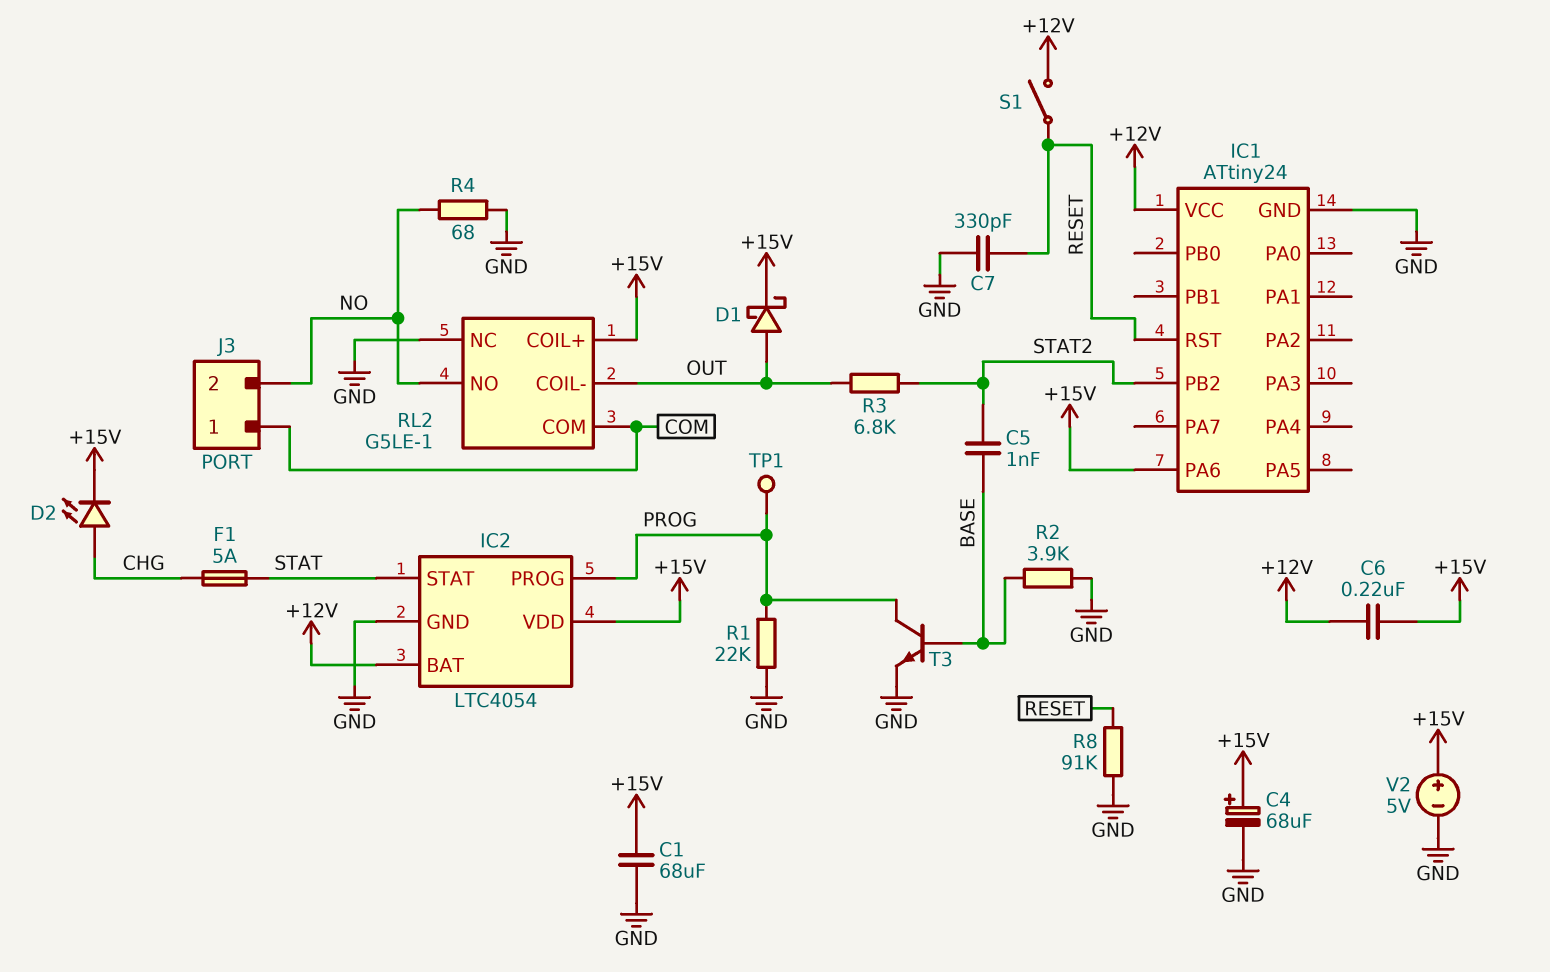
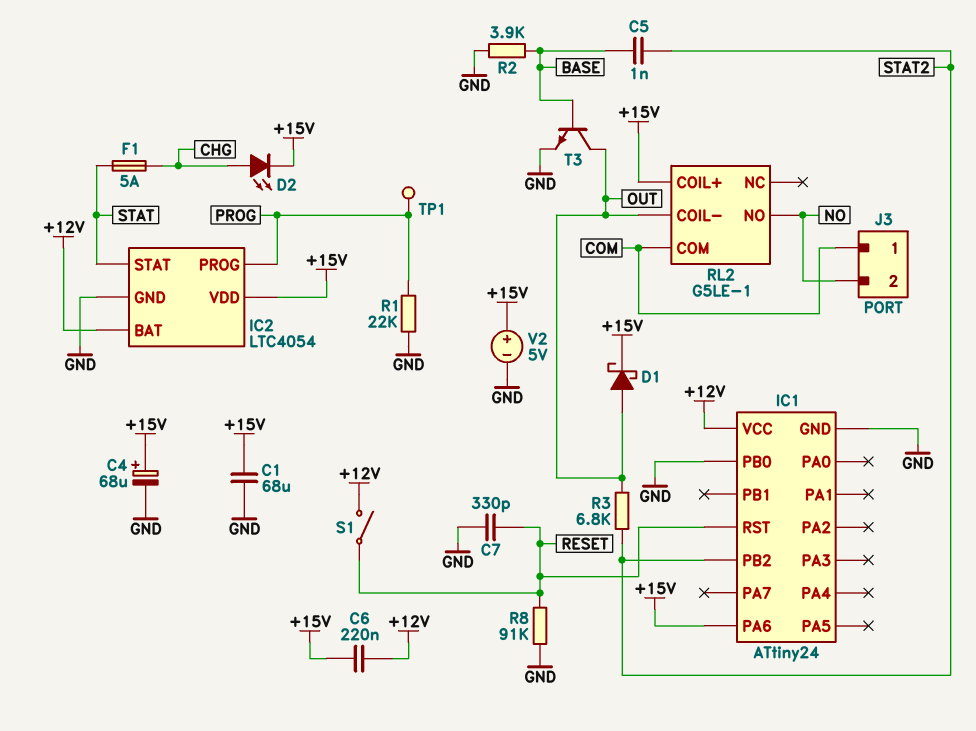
IC1 pin PB0: none -> GND
R4: 68 (GND, NO) -> none
RL2 pin NC: GND -> none
T3: NPN (B BASE, C PROG, E GND) -> NPN (B BASE, C OUT, E GND)

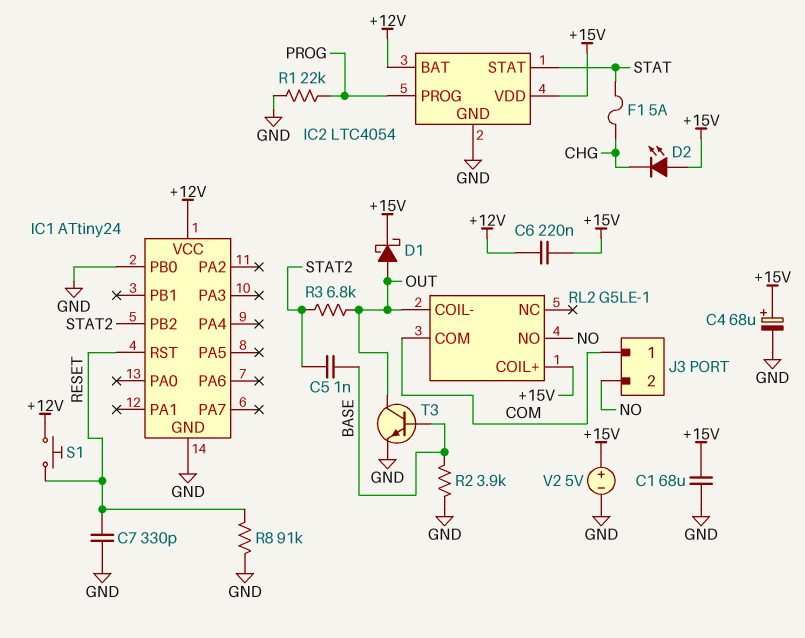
D2: LED (A CHG, K +15V) -> LED (A +15V, K CHG)
IC1 pin PA6: +15V -> none
S1: switch (+12V, RESET) -> button (+12V, RESET)
TP1: test point (PROG) -> none

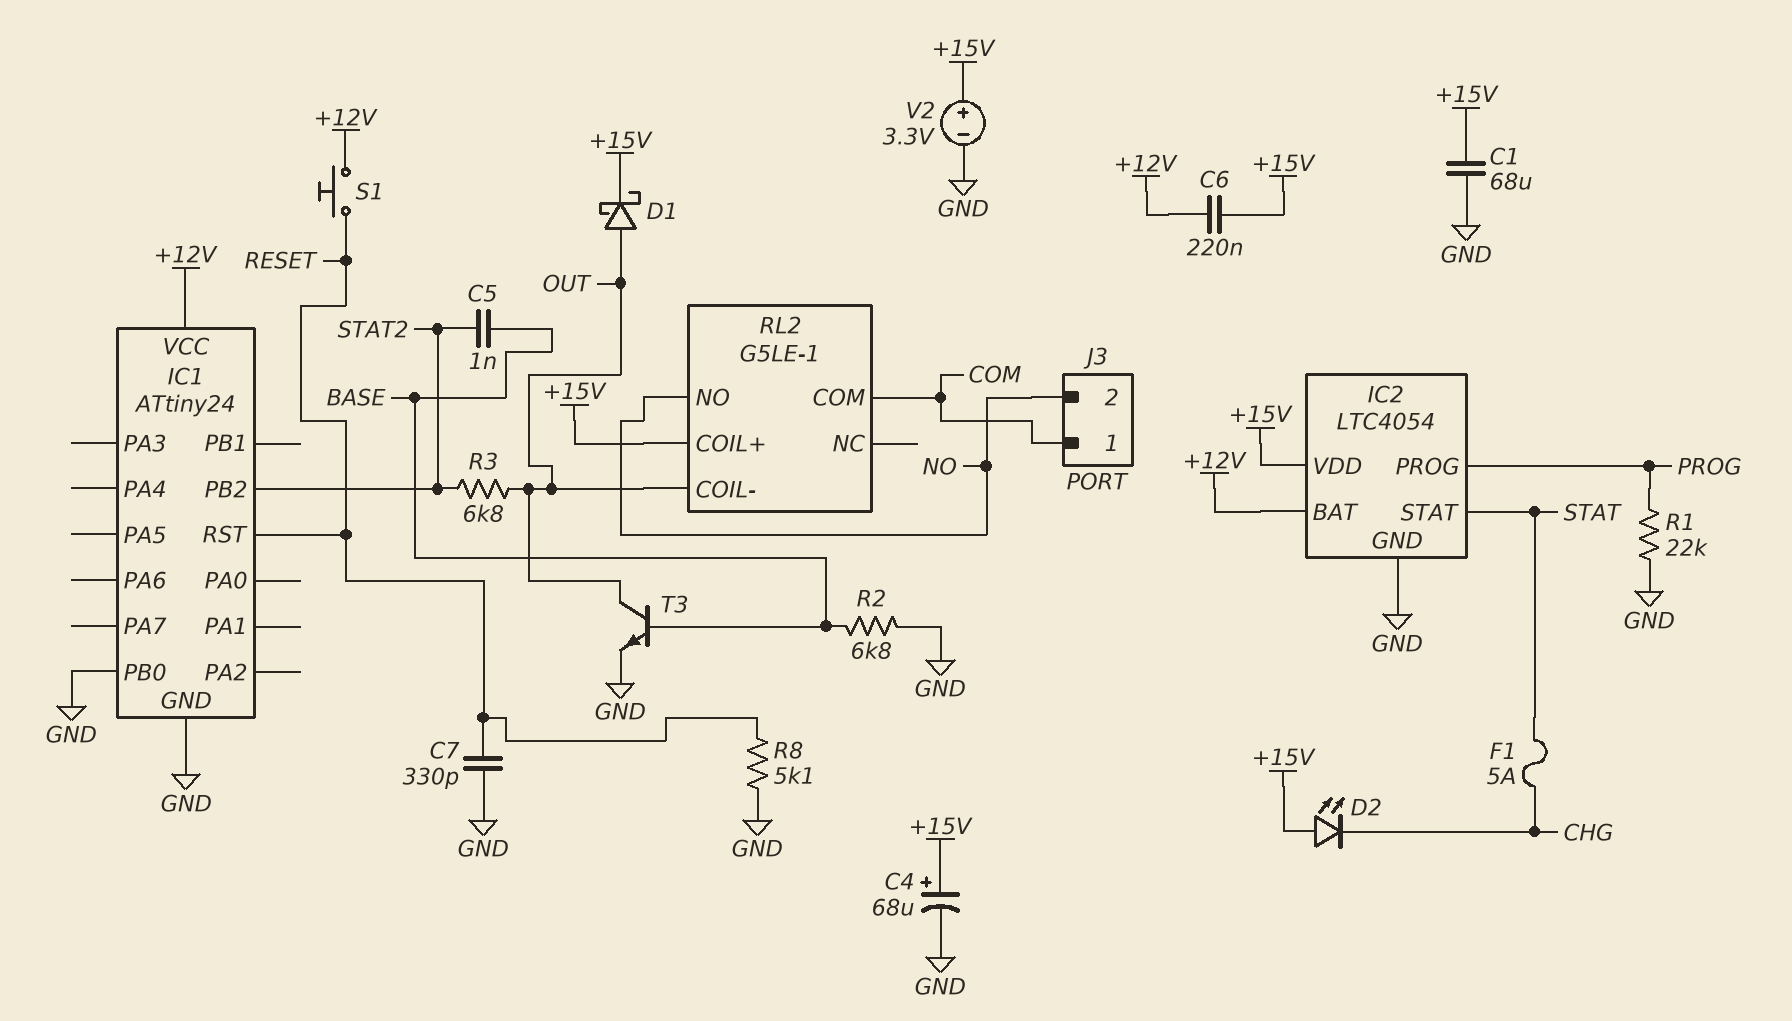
R2: 3.9k (BASE, GND) -> 6.8k (BASE, GND)
R8: 91k (GND, RESET) -> 5.1k (GND, RESET)
V2: 5V (plus +15V, minus GND) -> 3.3V (plus +15V, minus GND)

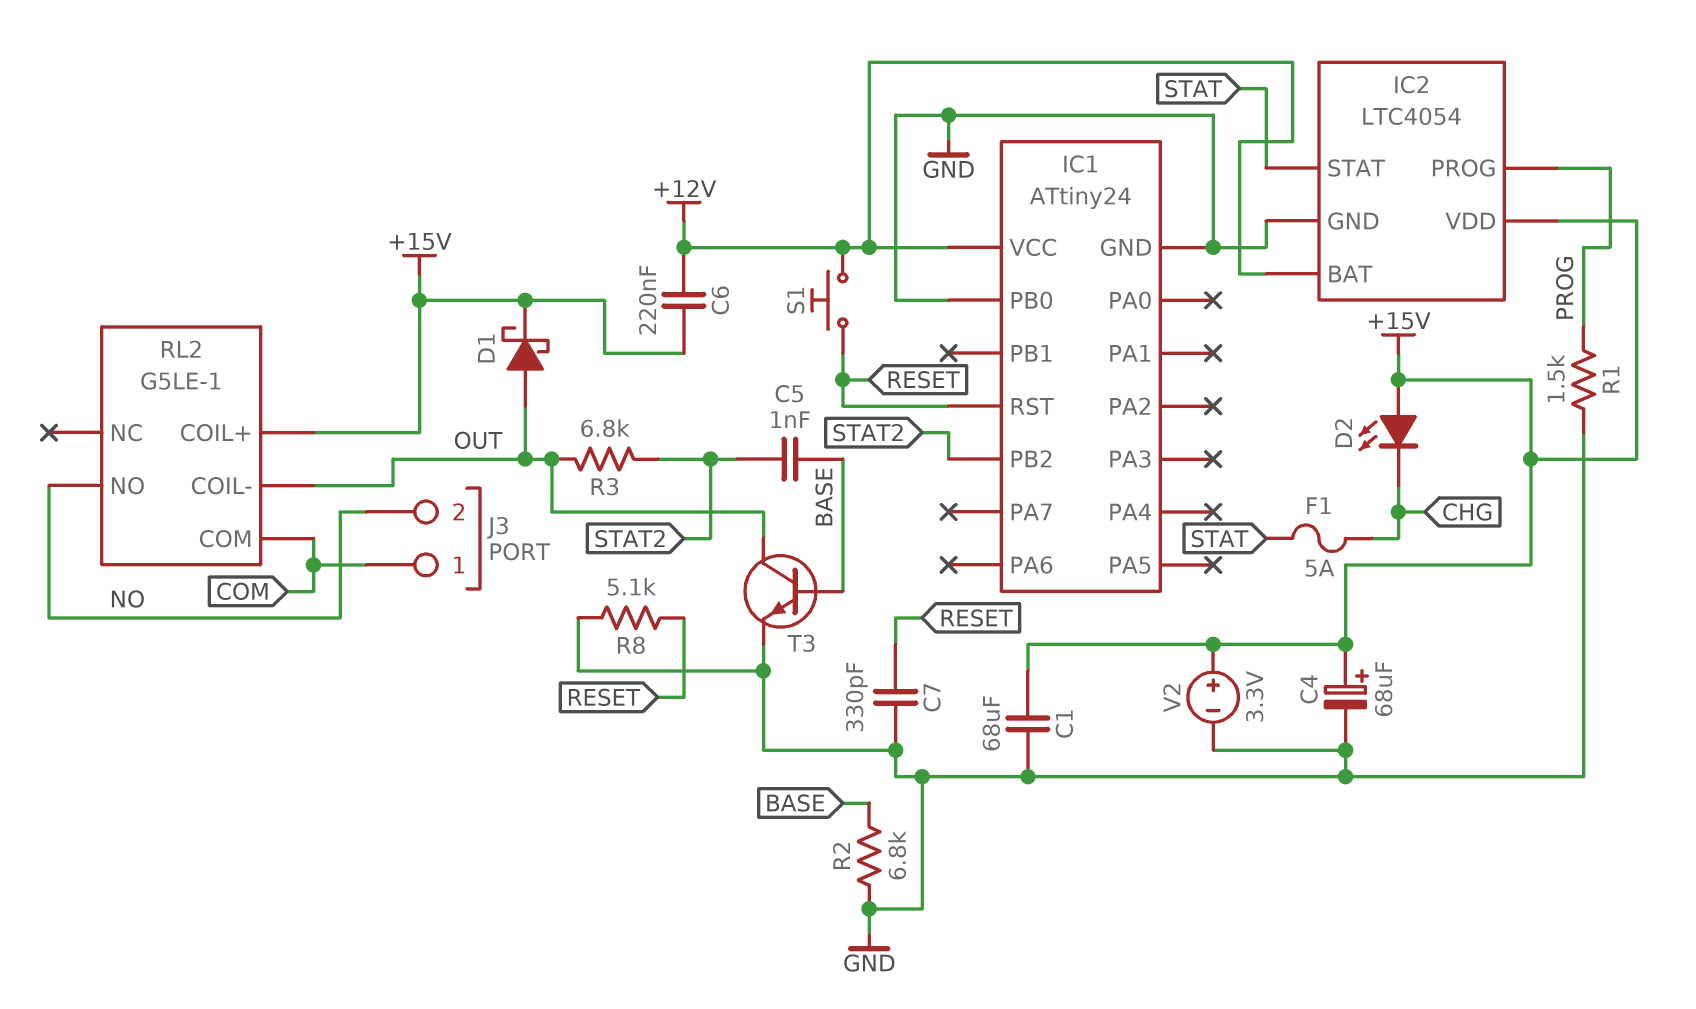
R1: 22k (GND, PROG) -> 1.5k (GND, PROG)

